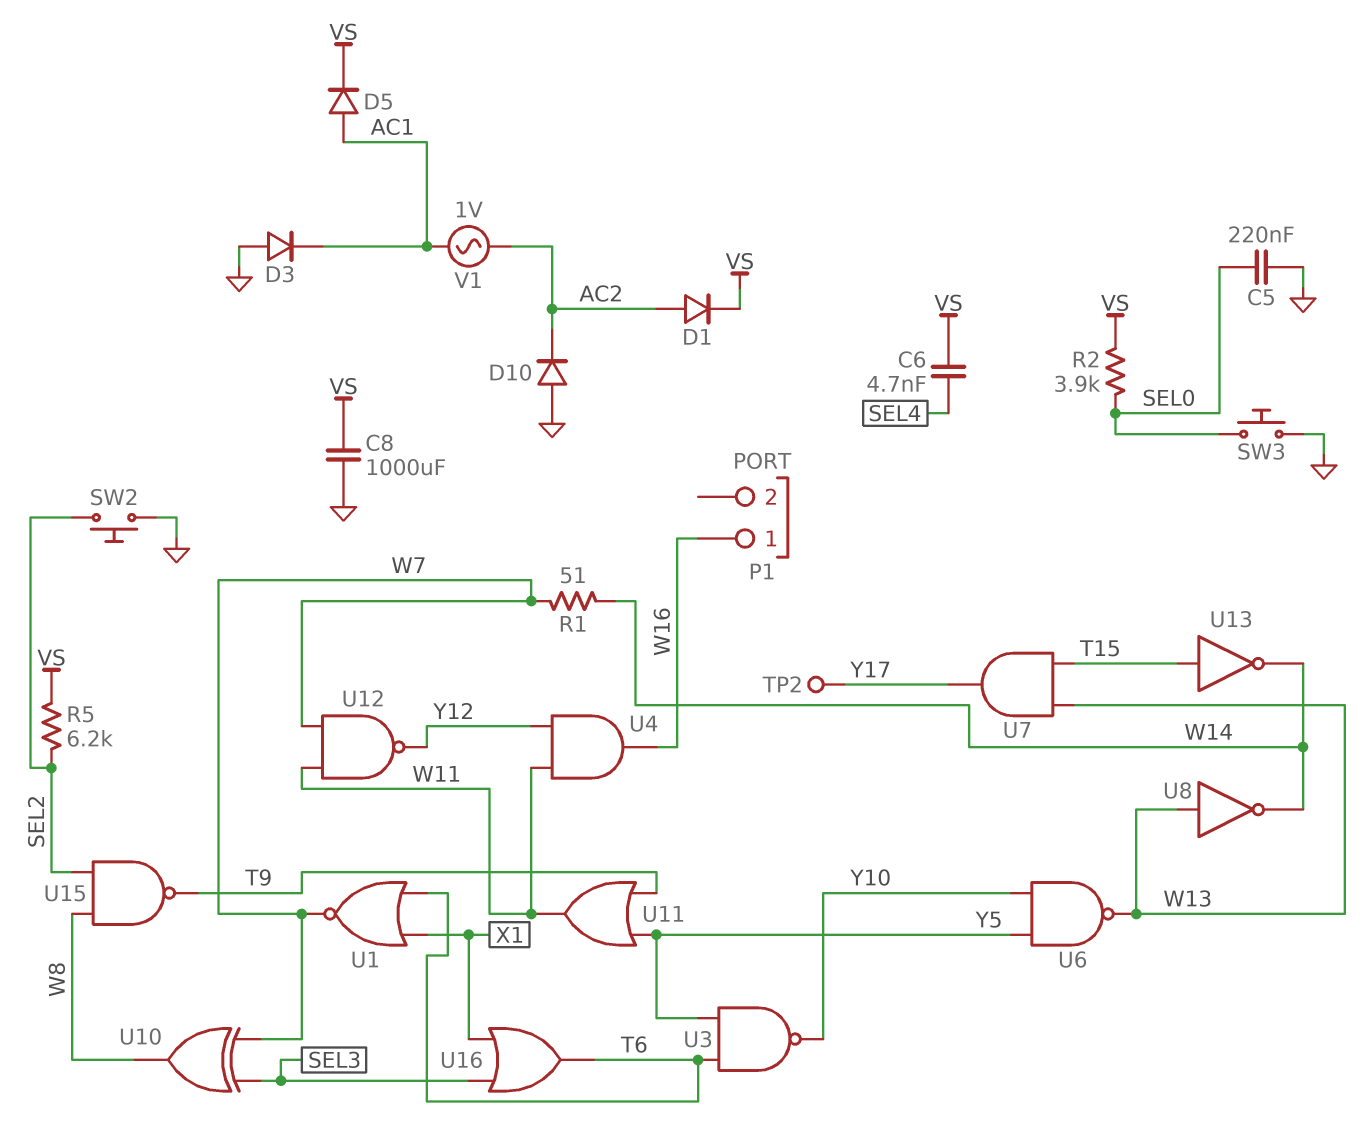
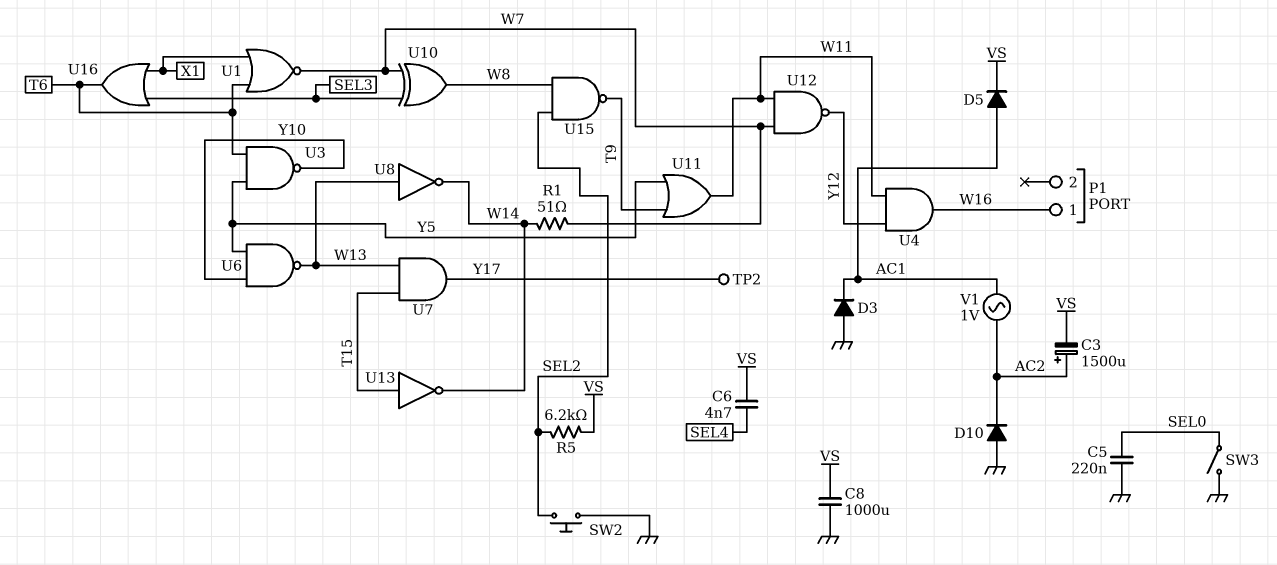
C3: none -> 1500uF (plus AC2, minus VS)
D1: diode (A AC2, K VS) -> none
R2: 3.9k (SEL0, VS) -> none
SW3: button (GND, SEL0) -> switch (GND, SEL0)

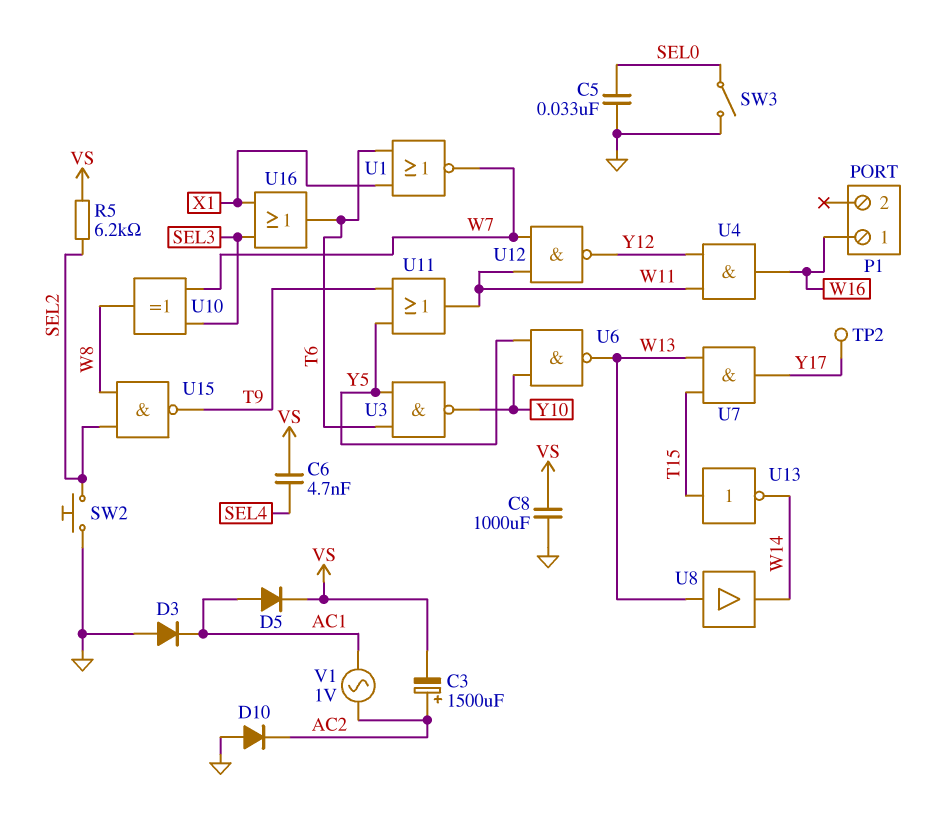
C5: 220nF (GND, SEL0) -> 33nF (GND, SEL0)
R1: 51 (W7, W14) -> none
U8: NOT (in W13, out W14) -> buffer (in W13, out W14)

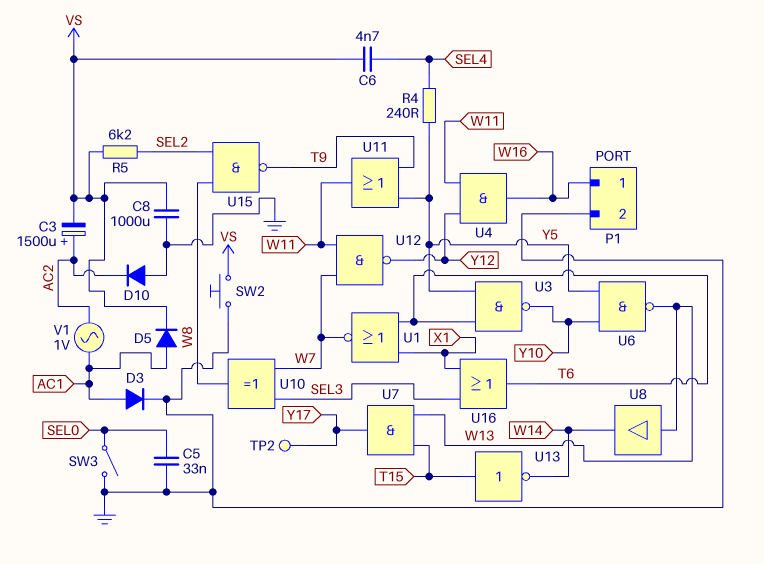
D3: diode (A GND, K AC1) -> diode (A AC1, K GND)
P1 pin 2: none -> GND
R4: none -> 240 (SEL4, Y5)
SW2: button (GND, SEL2) -> button (GND, VS)

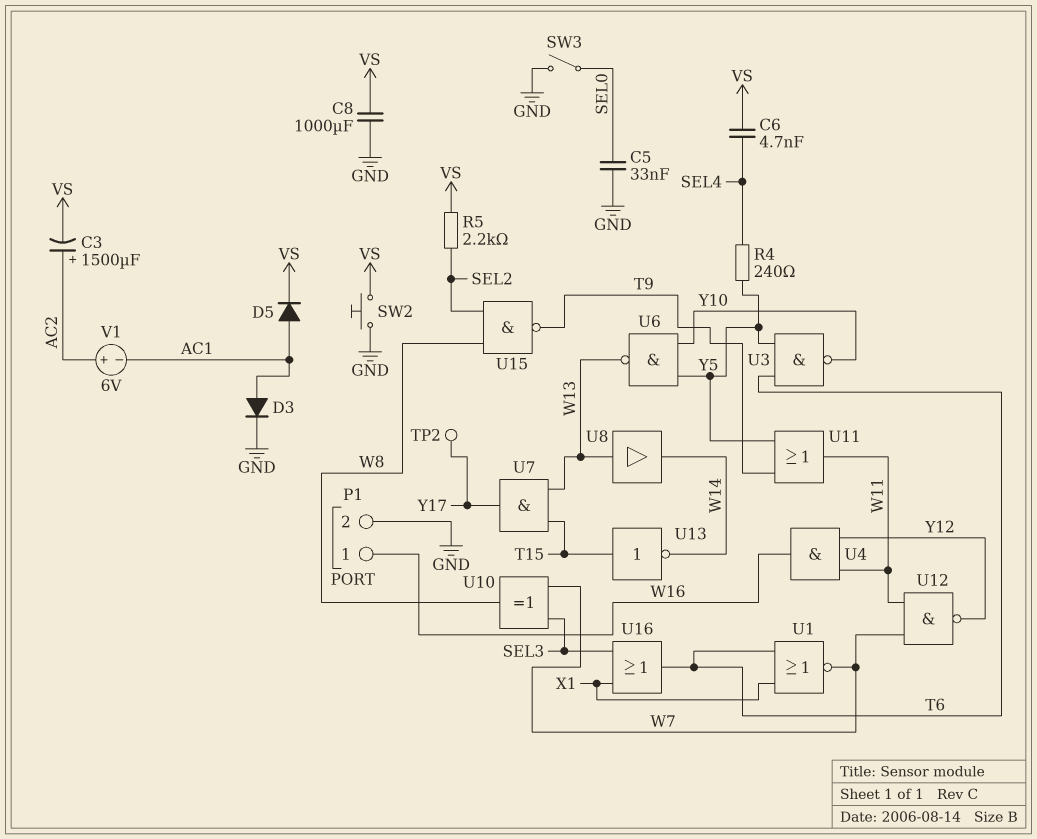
D10: diode (A GND, K AC2) -> none
R5: 6.2k (SEL2, VS) -> 2.2k (SEL2, VS)
V1: AC 1V (AC1, AC2) -> 6V (plus AC2, minus AC1)

